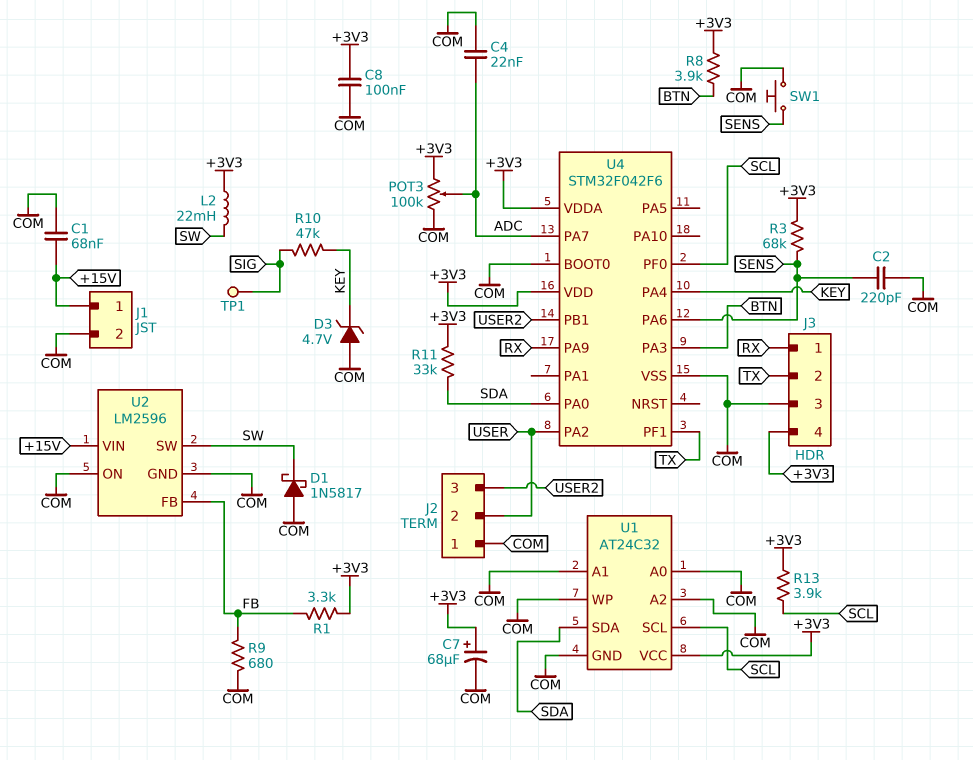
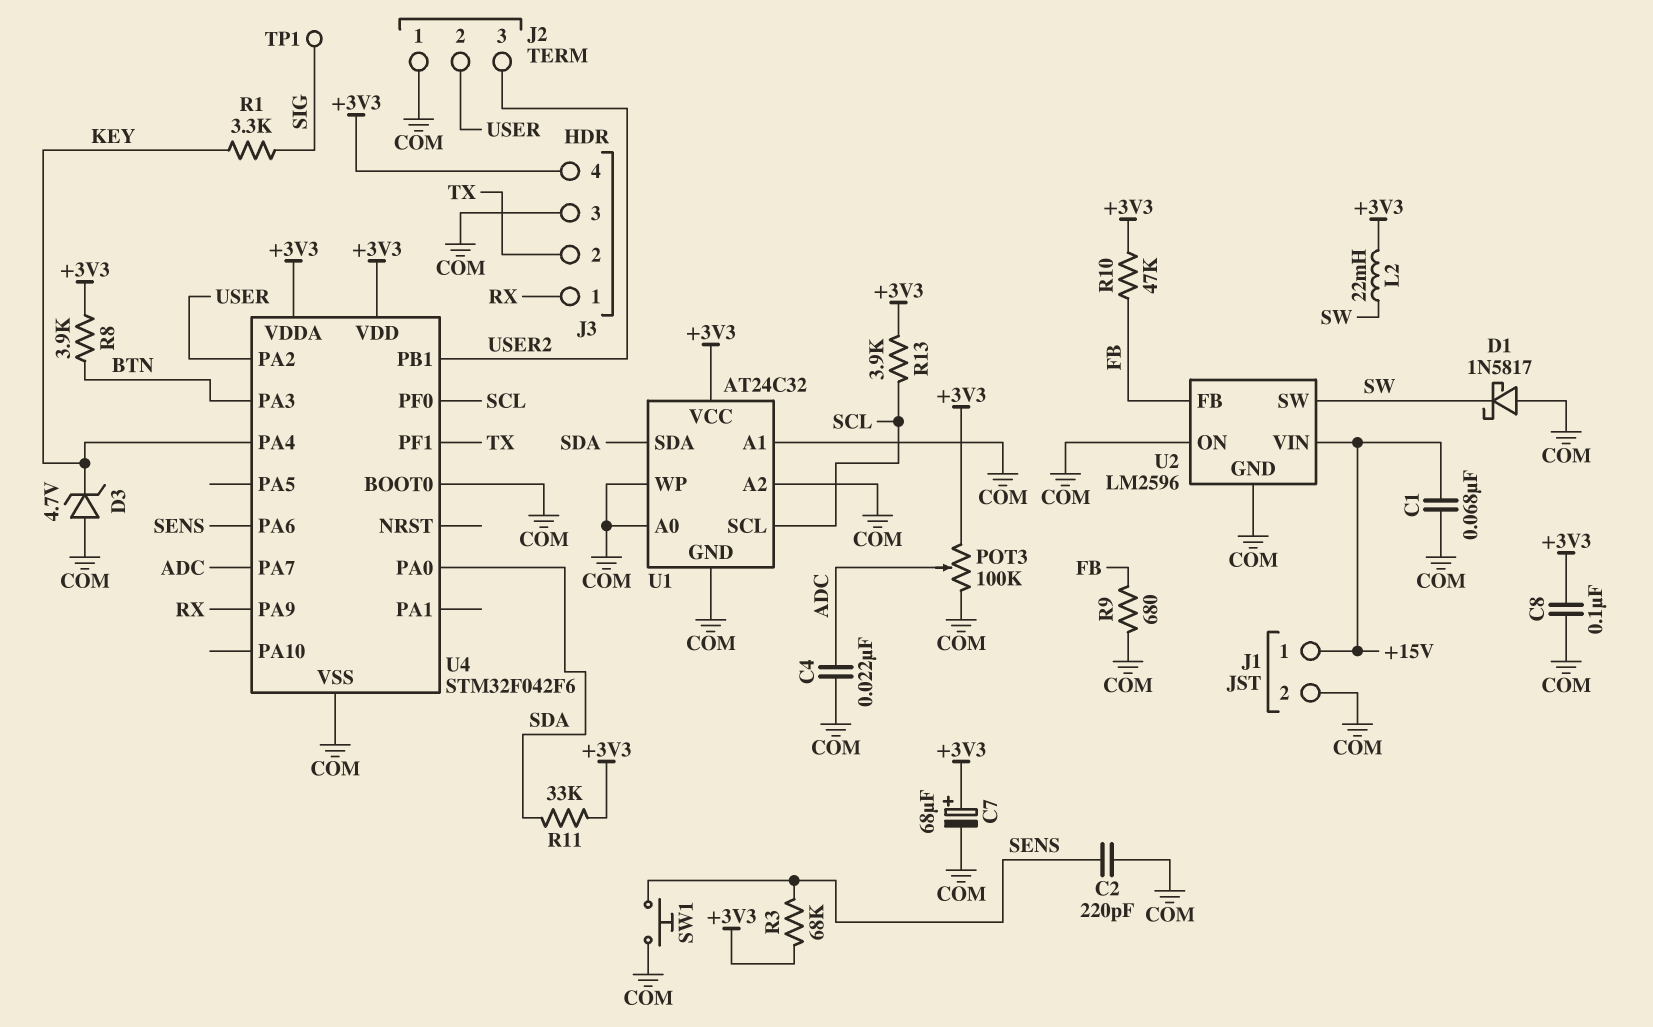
R1: 3.3k (+3V3, FB) -> 3.3k (KEY, SIG)
R10: 47k (KEY, SIG) -> 47k (+3V3, FB)

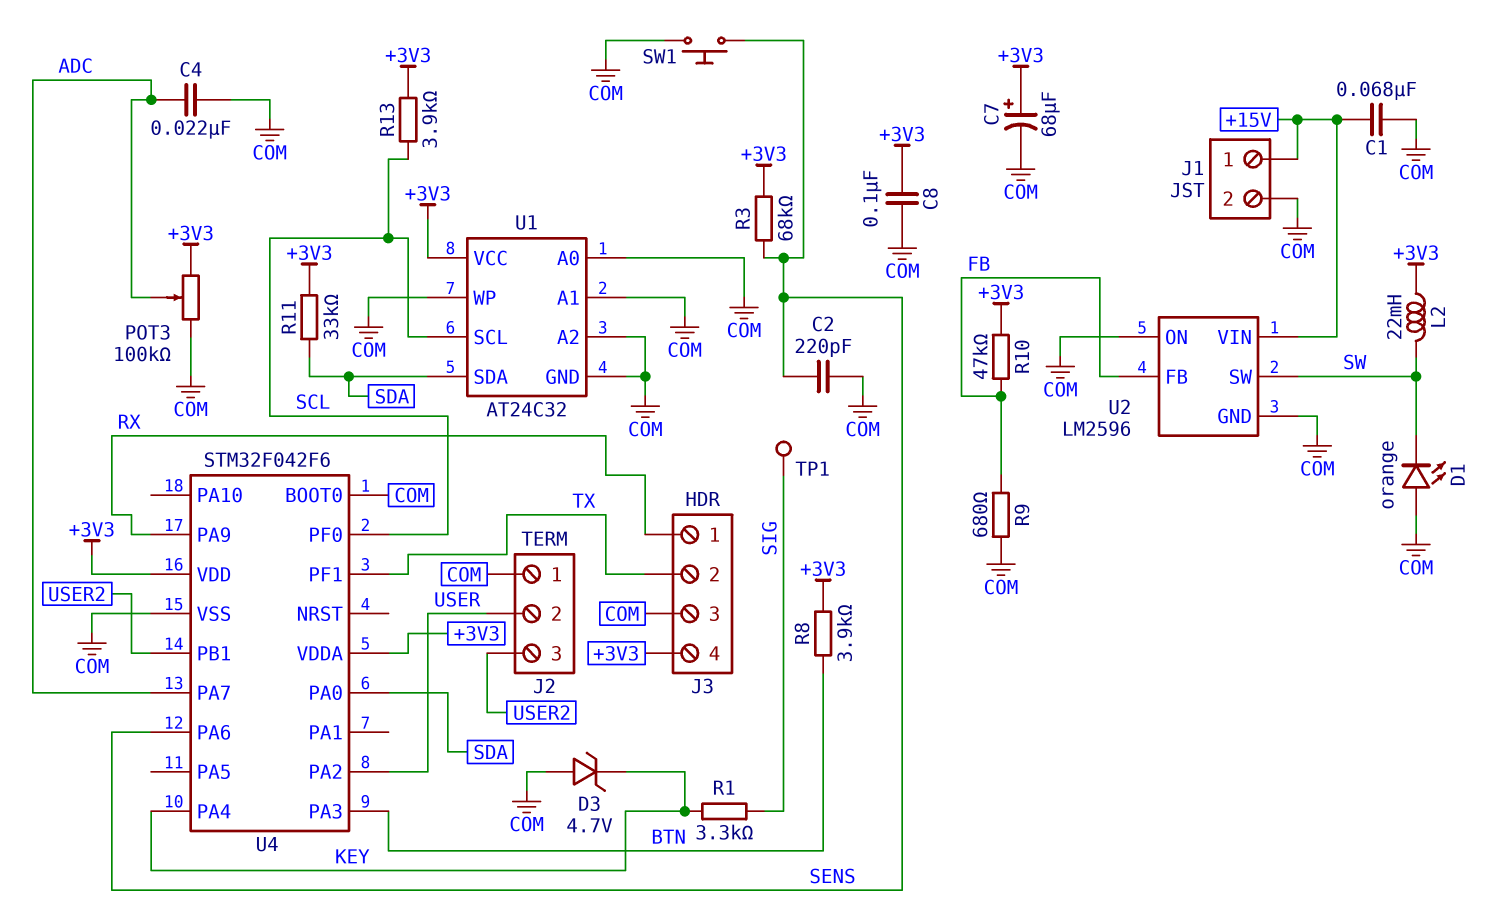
D1: schottky 1N5817 (A COM, K SW) -> LED orange (A COM, K SW)

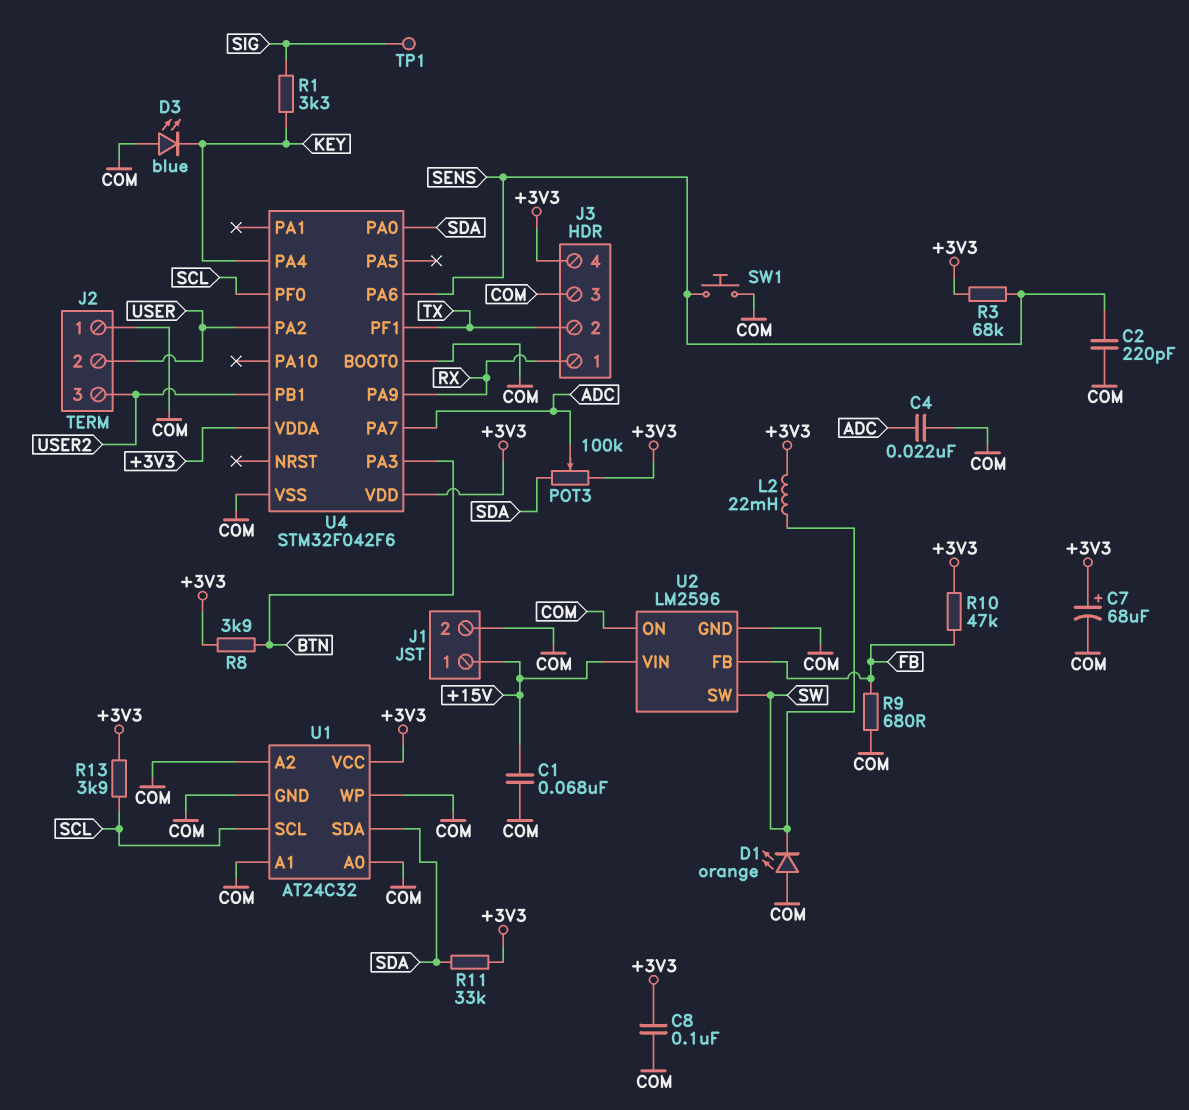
D3: zener 4.7V (A COM, K KEY) -> LED blue (A COM, K KEY)
POT3: 100k (+3V3, COM, wiper ADC) -> 100k (+3V3, SDA, wiper ADC)

